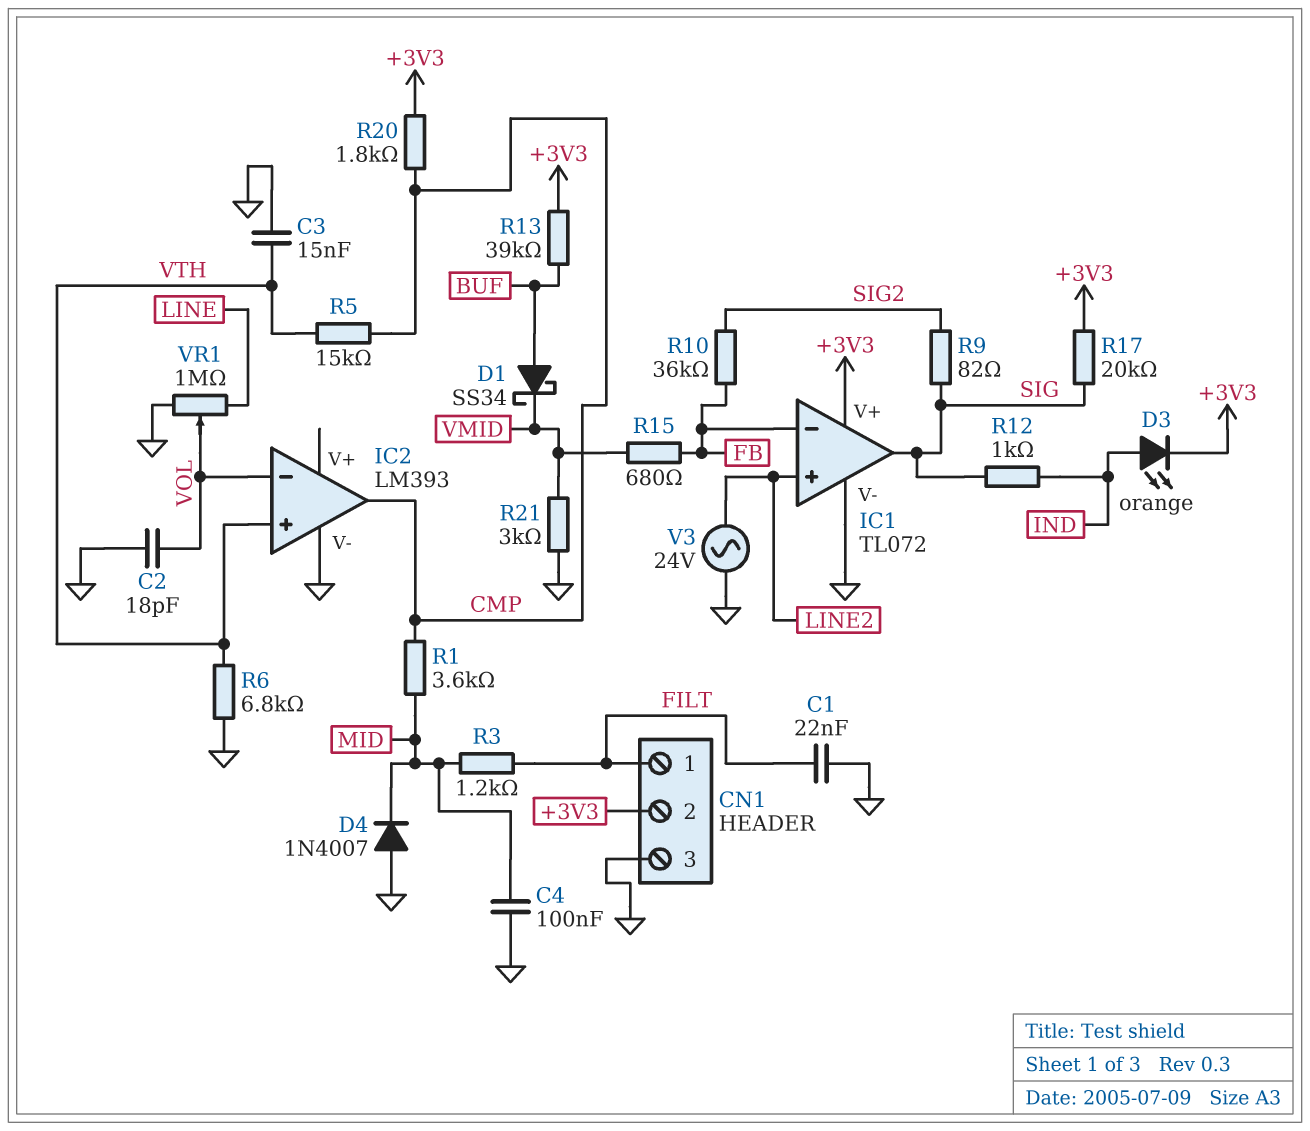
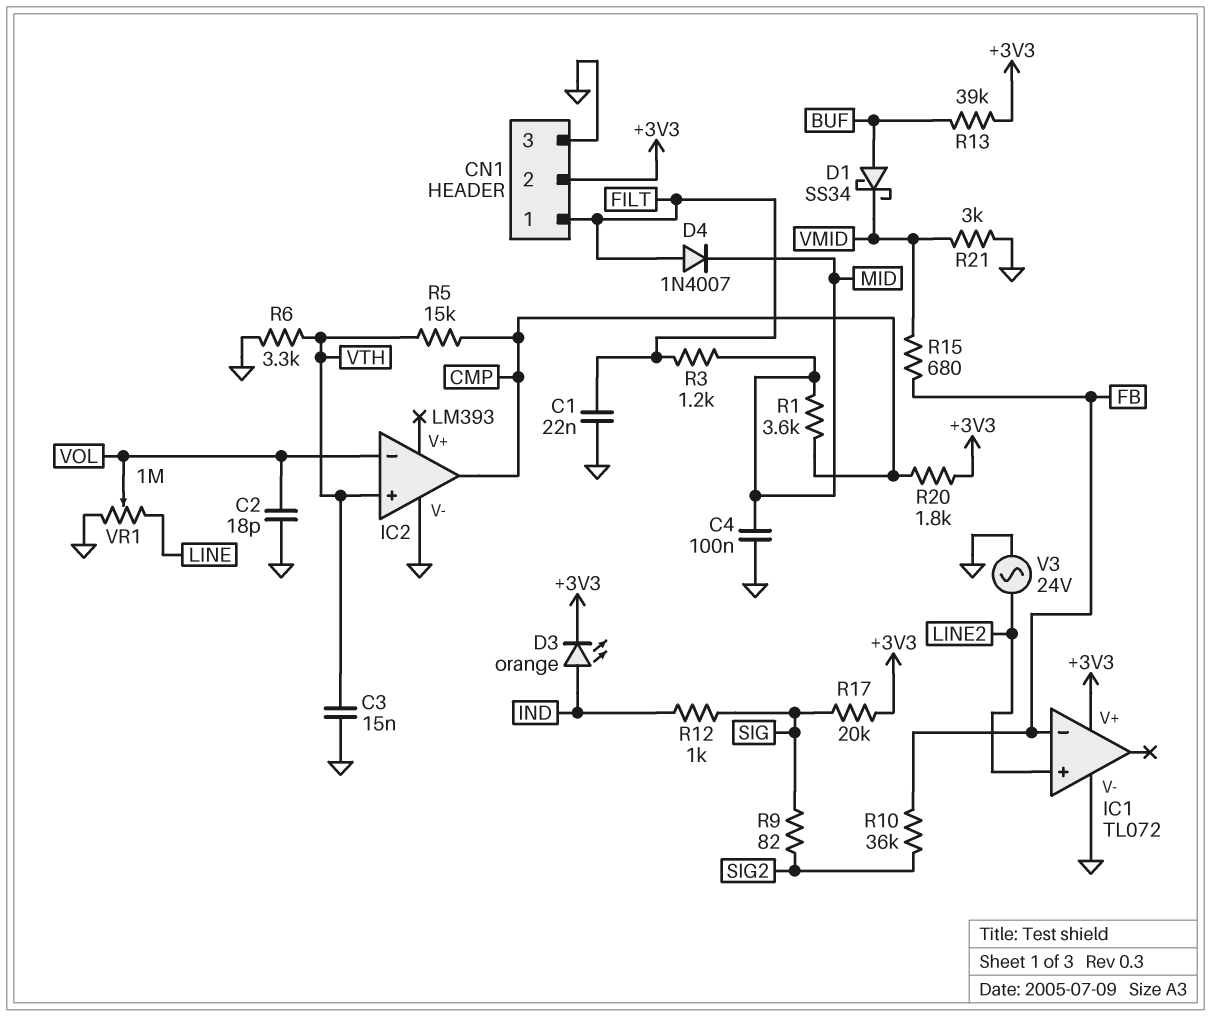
D4: diode 1N4007 (A GND, K MID) -> diode 1N4007 (A FILT, K MID)
IC1 pin out: SIG -> none
R6: 6.8k (GND, VTH) -> 3.3k (GND, VTH)

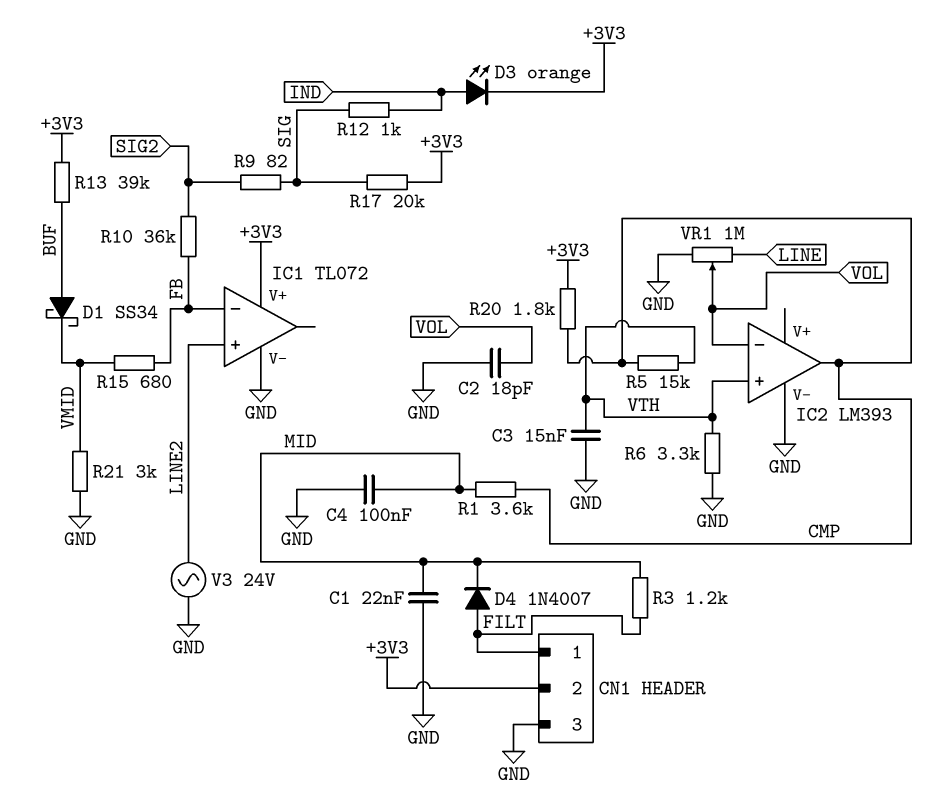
C1: 22nF (FILT, GND) -> 22nF (GND, MID)

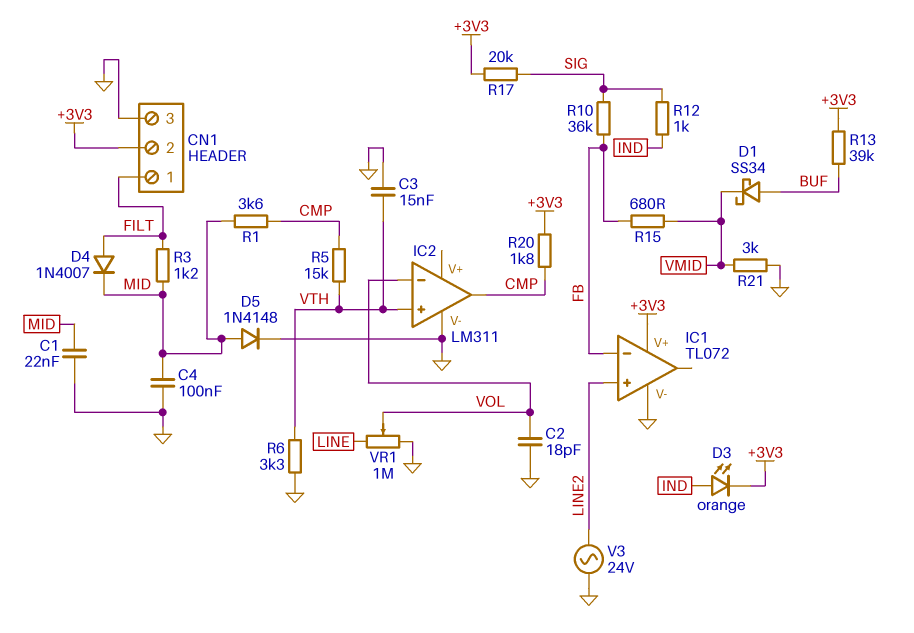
D5: none -> diode 1N4148 (A MID, K GND)
IC2: LM393 -> LM311
R9: 82 (SIG, SIG2) -> none
R10: 36k (FB, SIG2) -> 36k (FB, SIG)

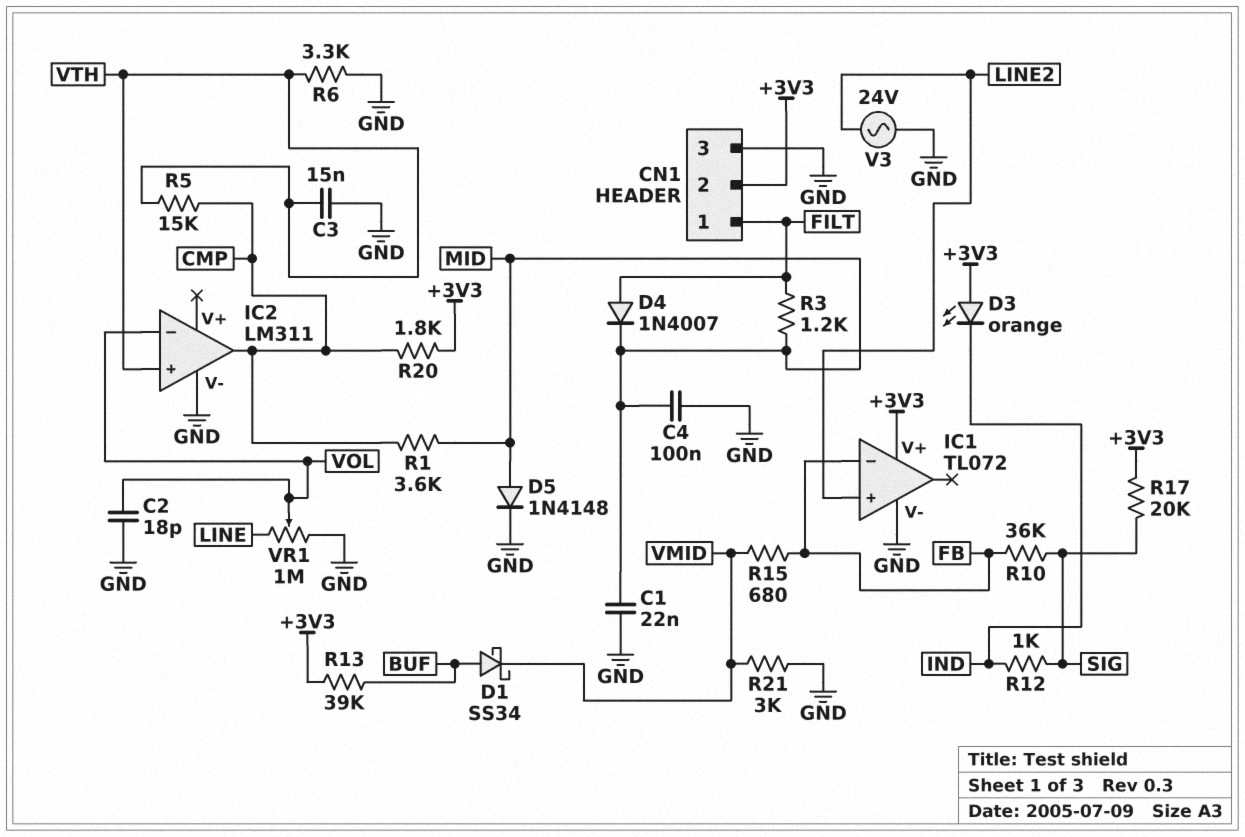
D3: LED orange (A IND, K +3V3) -> LED orange (A +3V3, K IND)

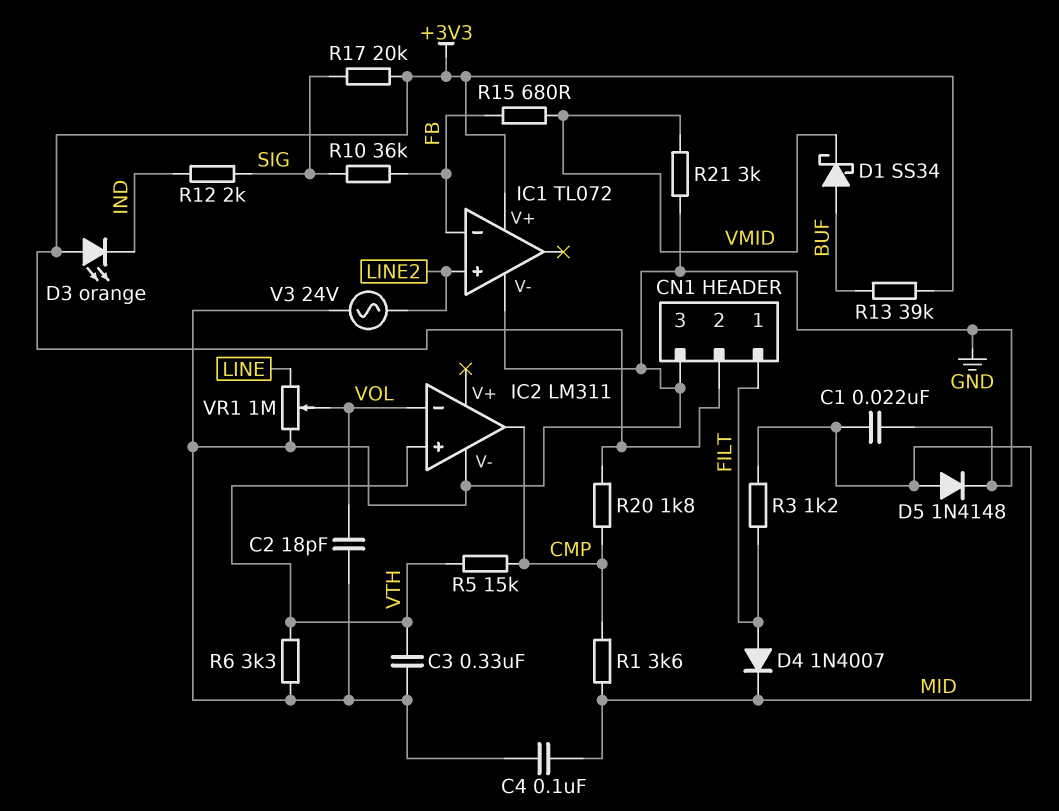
C3: 15nF (GND, VTH) -> 330nF (GND, VTH)
R12: 1k (IND, SIG) -> 2k (IND, SIG)

